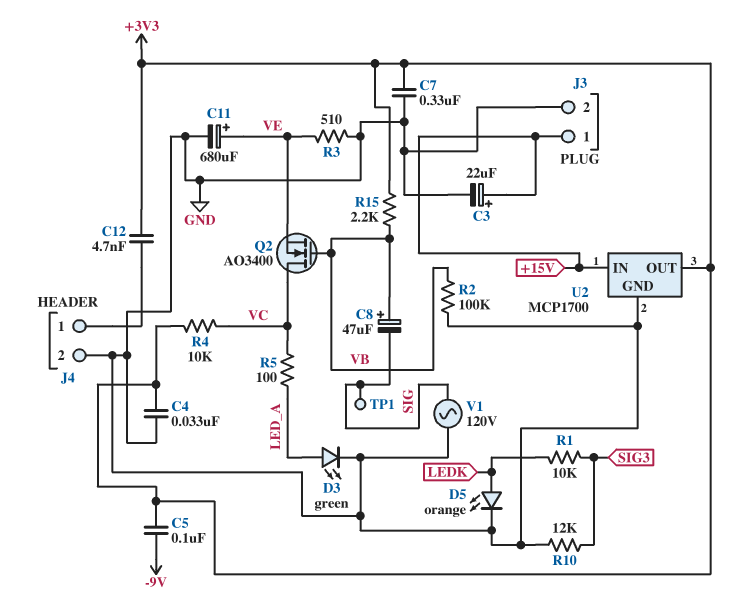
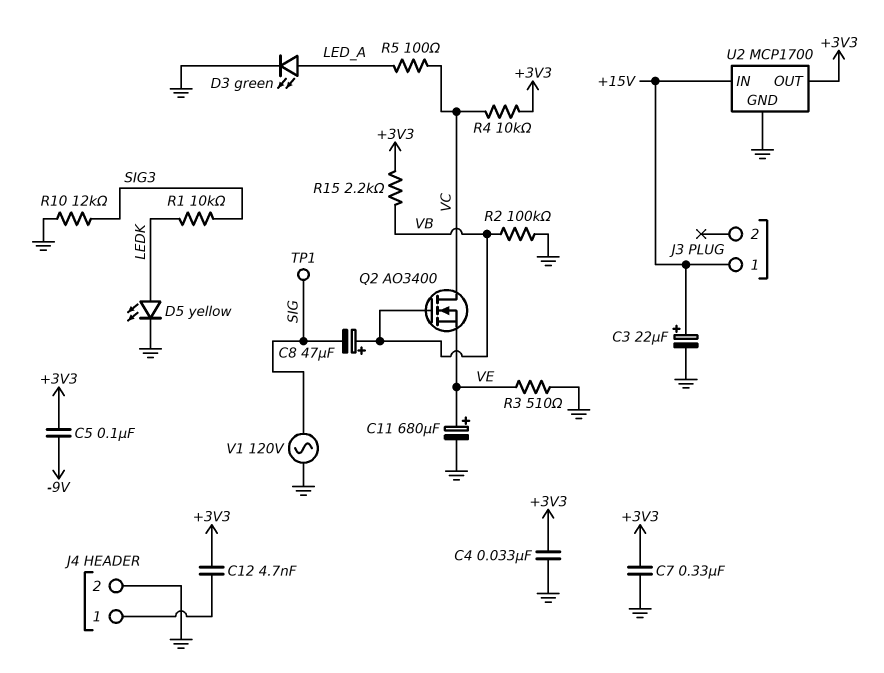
D5: LED orange (A LEDK, K GND) -> LED yellow (A LEDK, K GND)
J3 pin 2: GND -> none

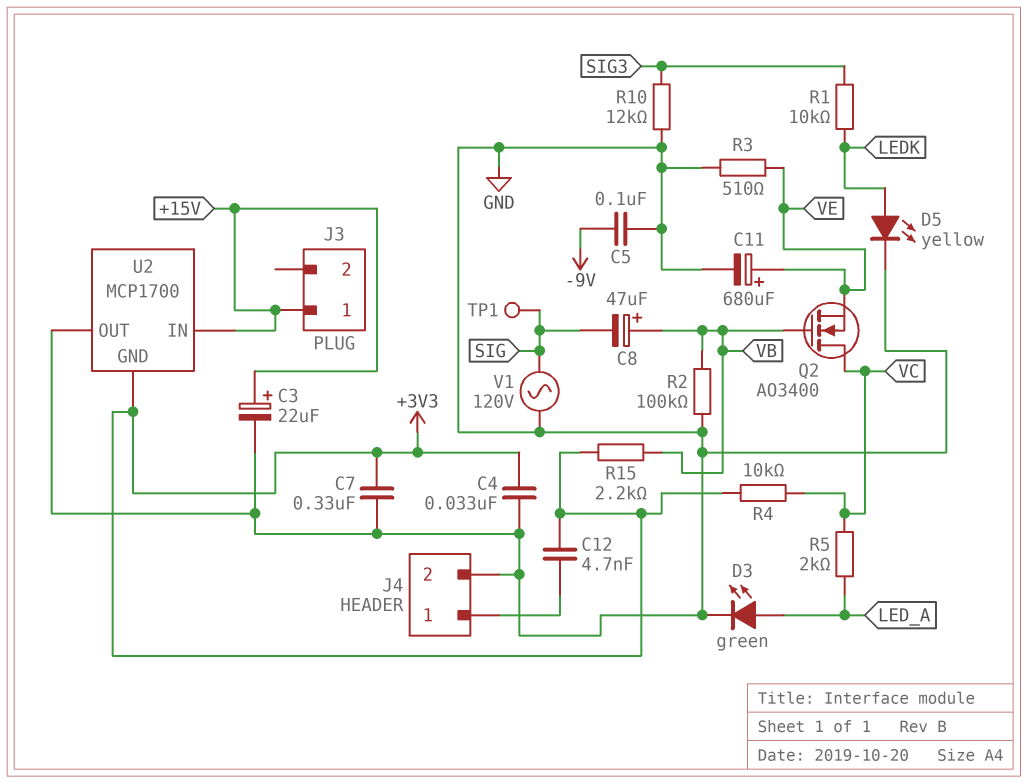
C5: 100nF (+3V3, -9V) -> 100nF (-9V, GND)
R5: 100 (LED_A, VC) -> 2k (LED_A, VC)
U2 pin GND: GND -> +3V3
U2 pin OUT: +3V3 -> GND

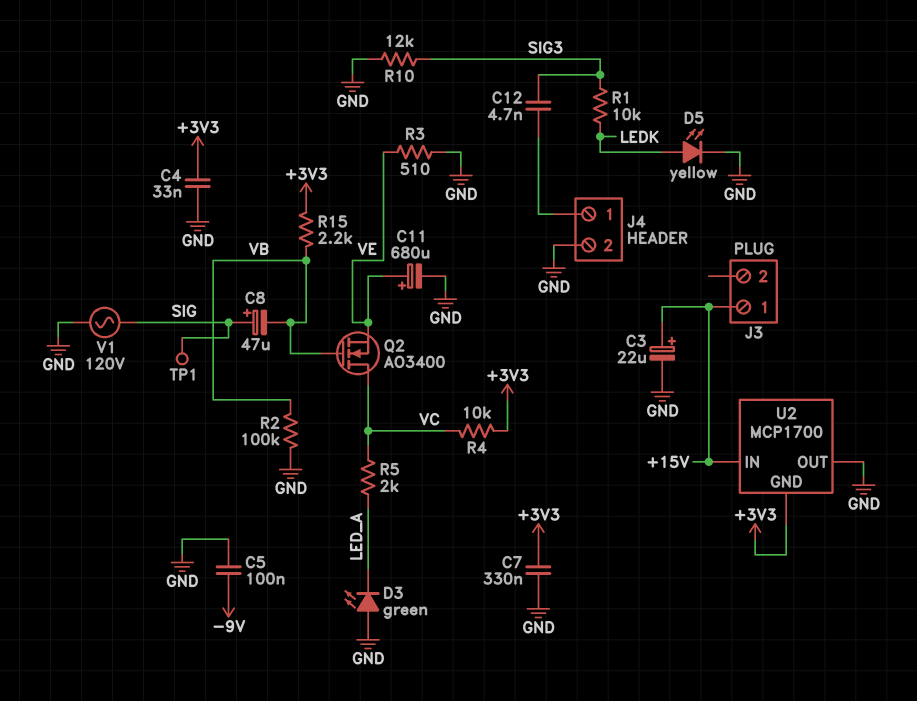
C8: 47uF (plus VB, minus SIG) -> 47uF (plus SIG, minus VB)
C12: 4.7nF (+3V3, J4/1) -> 4.7nF (J4/1, SIG3)
D3: LED green (A LED_A, K GND) -> LED green (A GND, K LED_A)

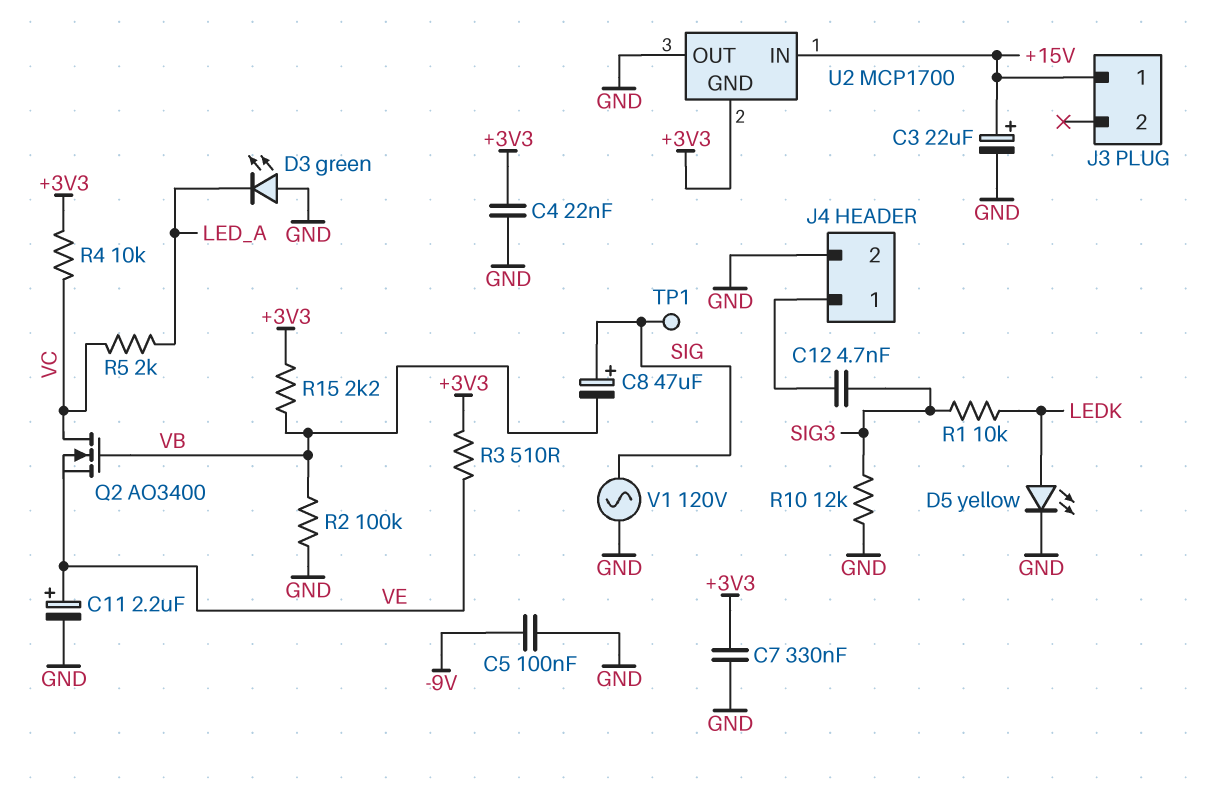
C4: 33nF (+3V3, GND) -> 22nF (+3V3, GND)
C11: 680uF (plus VE, minus GND) -> 2.2uF (plus VE, minus GND)
R3: 510 (GND, VE) -> 510 (+3V3, VE)

